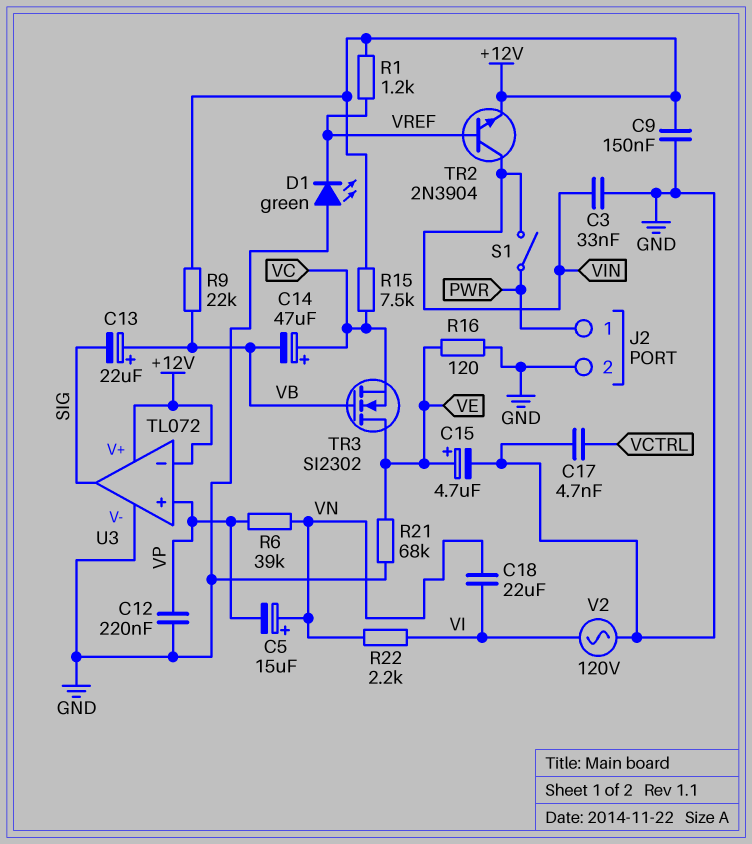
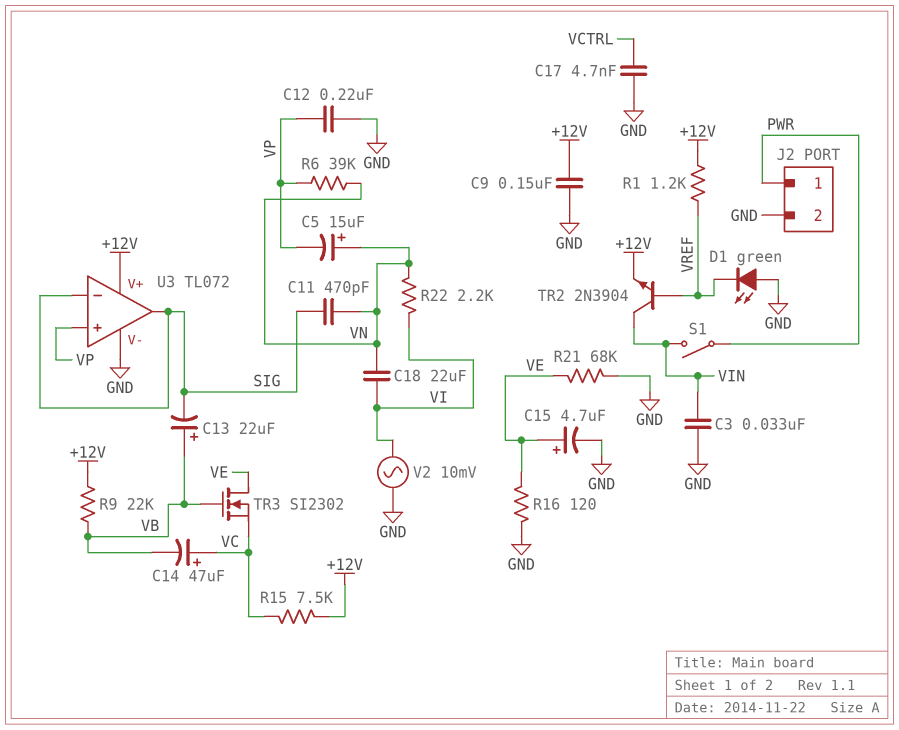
C11: none -> 470pF (SIG, VN)
U3 pin in-: +12V -> SIG
V2: AC 120V (GND, VI) -> AC 10mV (GND, VI)

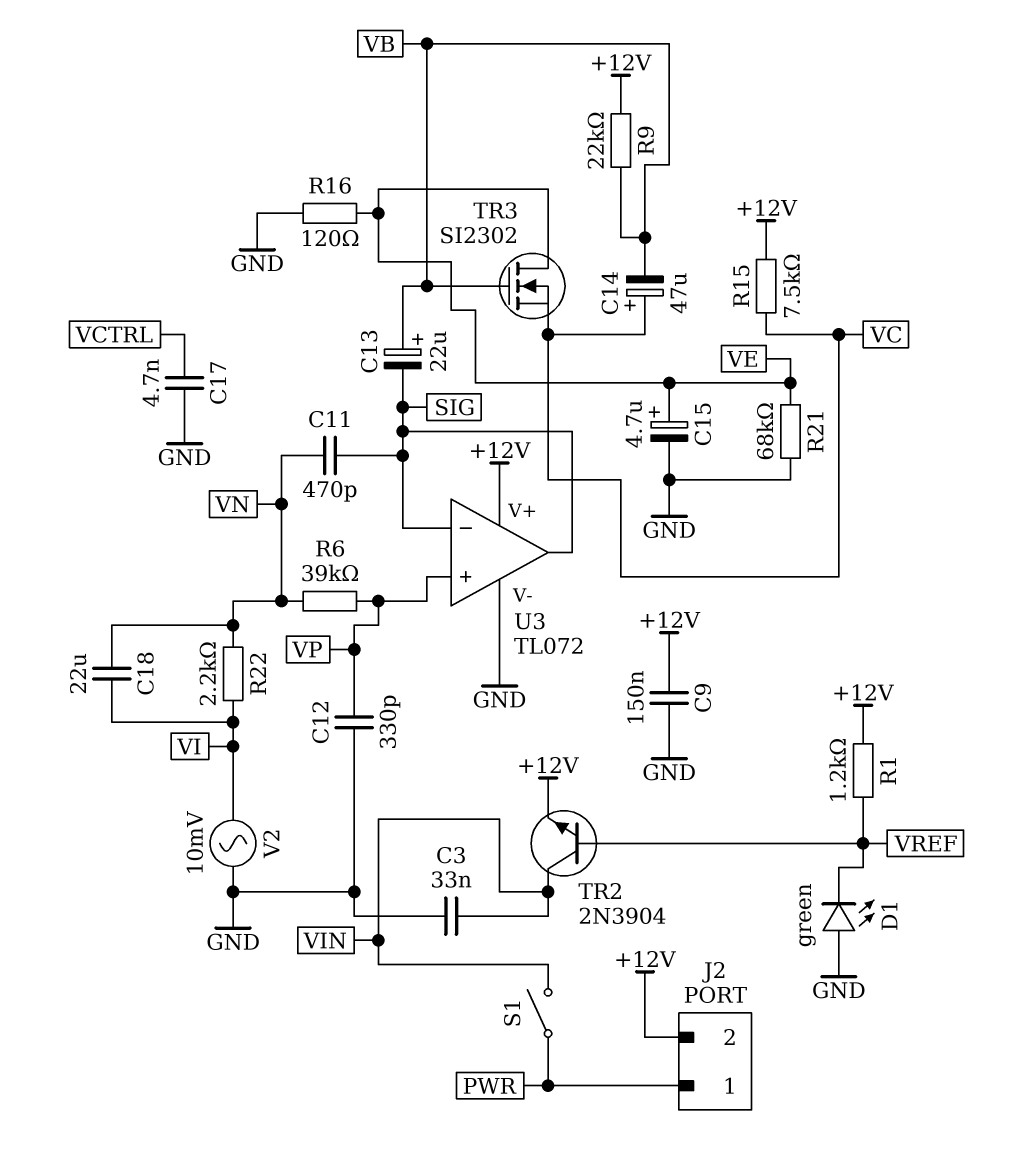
C5: 15uF (plus VN, minus VP) -> none
C12: 220nF (GND, VP) -> 330pF (GND, VP)
J2 pin 2: GND -> +12V

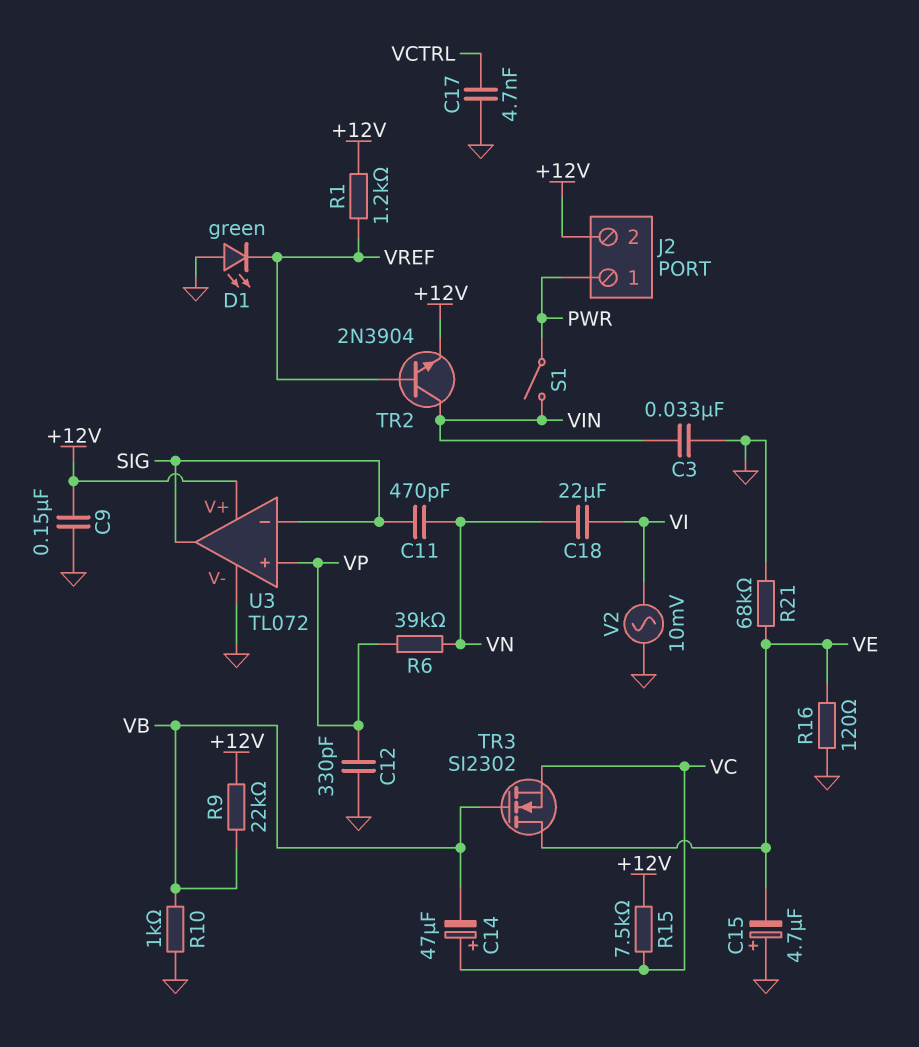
C13: 22uF (plus VB, minus SIG) -> none
C15: 4.7uF (plus VE, minus GND) -> 4.7uF (plus GND, minus VE)
R10: none -> 1k (GND, VB)
R22: 2.2k (VI, VN) -> none

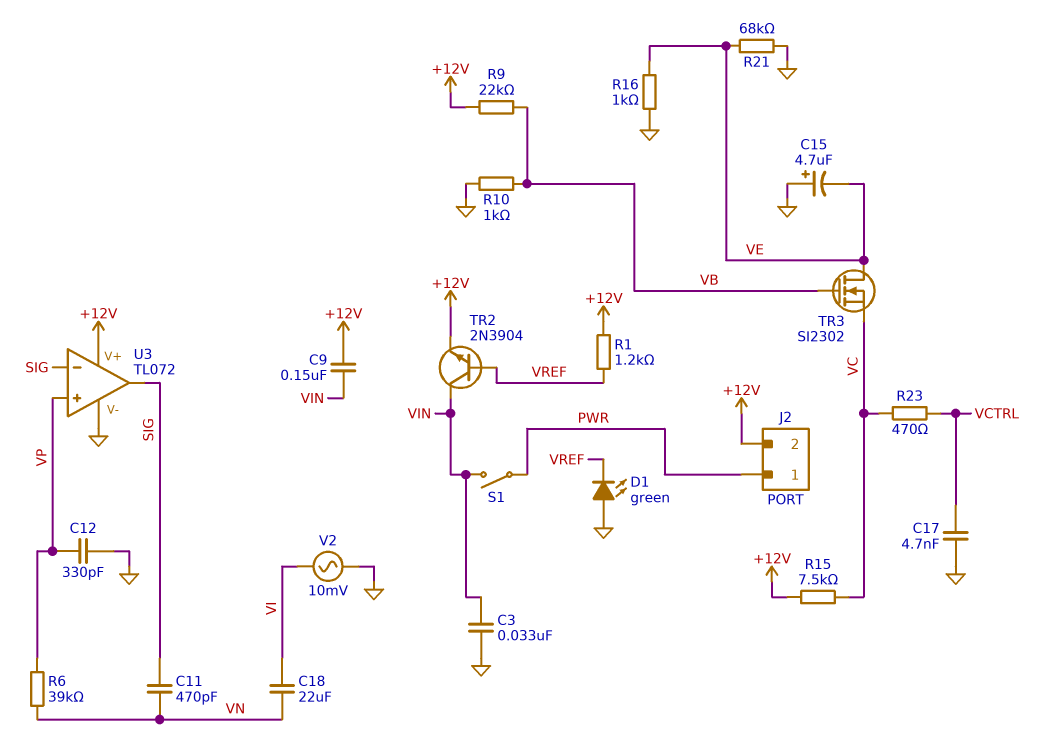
C9: 150nF (+12V, GND) -> 150nF (+12V, VIN)
C14: 47uF (plus VC, minus VB) -> none
R16: 120 (GND, VE) -> 1k (GND, VE)
R23: none -> 470 (VC, VCTRL)

